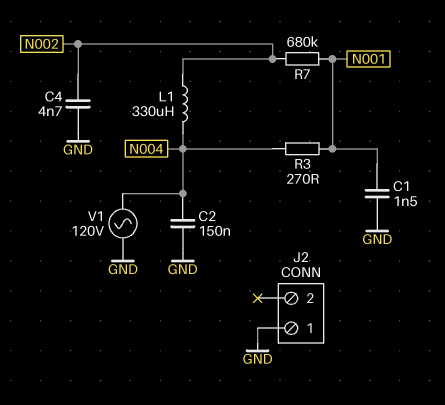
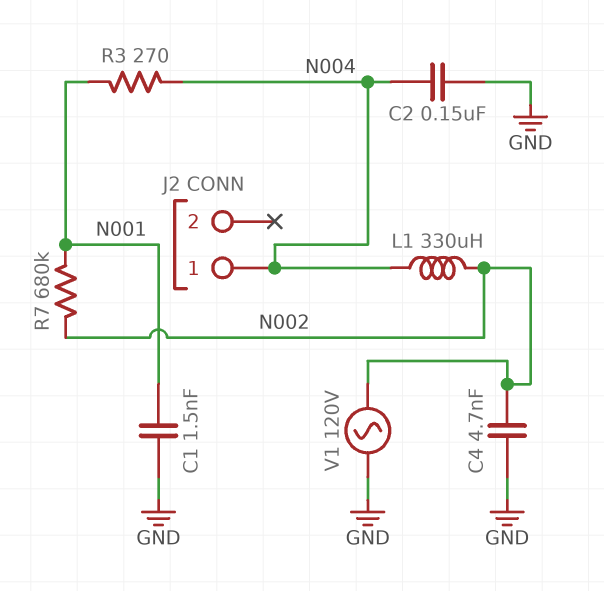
J2 pin 1: GND -> N004
V1: AC 120V (GND, N004) -> AC 120V (GND, N002)

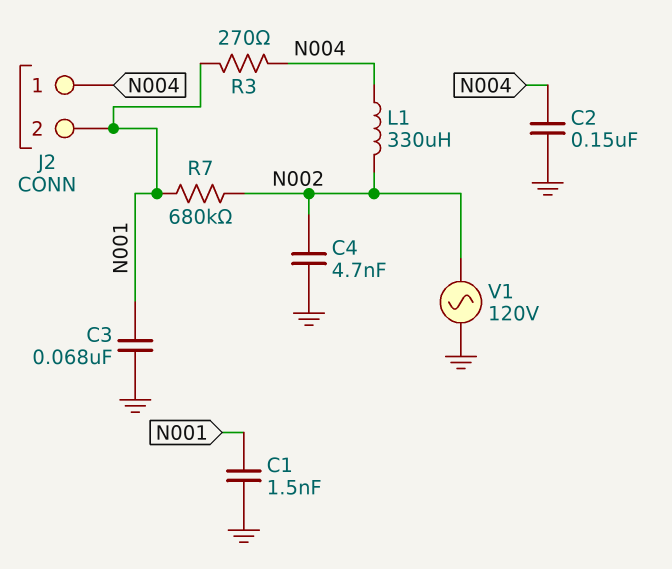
C3: none -> 68nF (GND, N001)
J2 pin 2: none -> N001

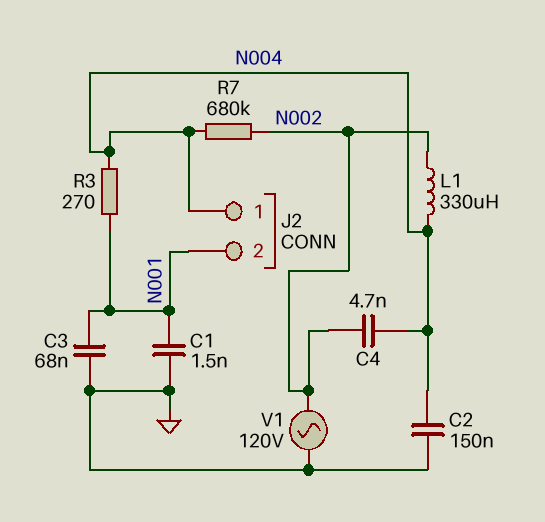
C4: 4.7nF (GND, N002) -> 4.7nF (N002, N004)
R7: 680k (N001, N002) -> 680k (N002, N004)

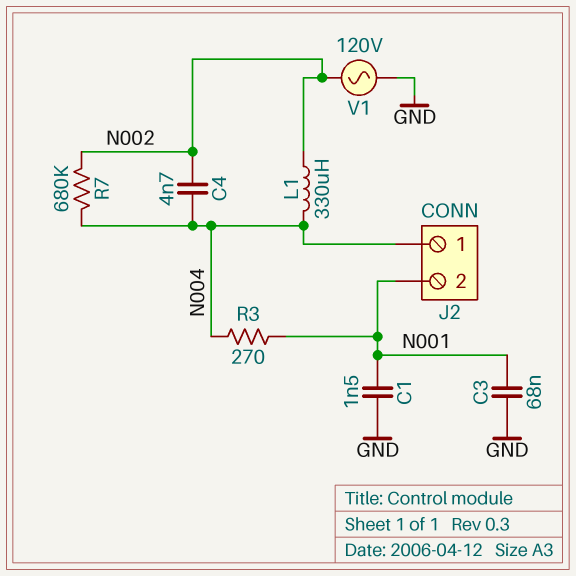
C2: 150nF (GND, N004) -> none

